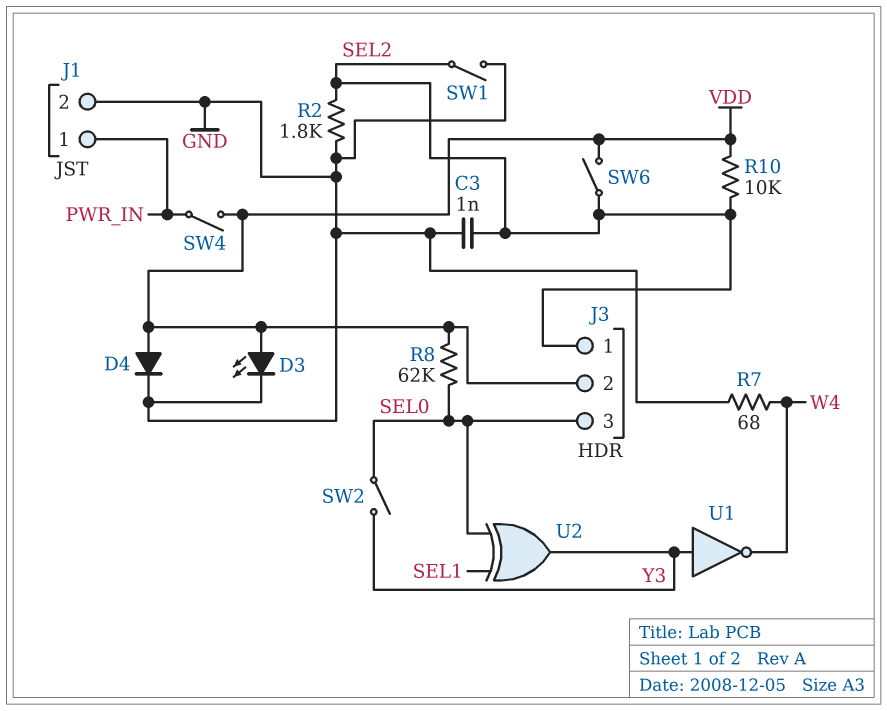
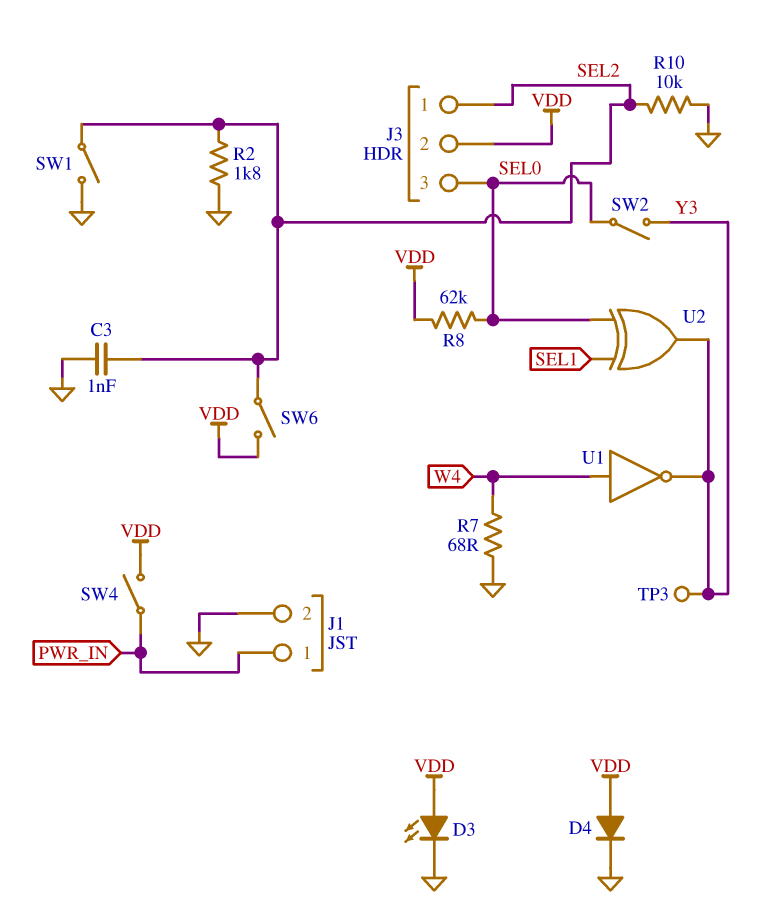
R10: 10k (SEL2, VDD) -> 10k (GND, SEL2)
TP3: none -> test point (Y3)
U1: NOT (in Y3, out W4) -> NOT (in W4, out Y3)

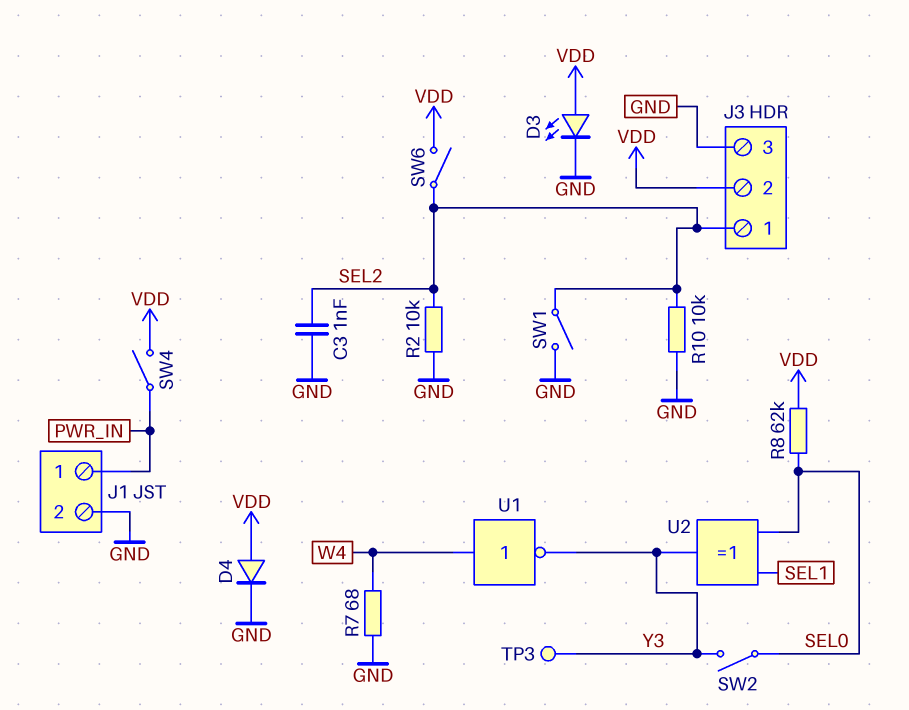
J3 pin 3: SEL0 -> GND
R2: 1.8k (GND, SEL2) -> 10k (GND, SEL2)

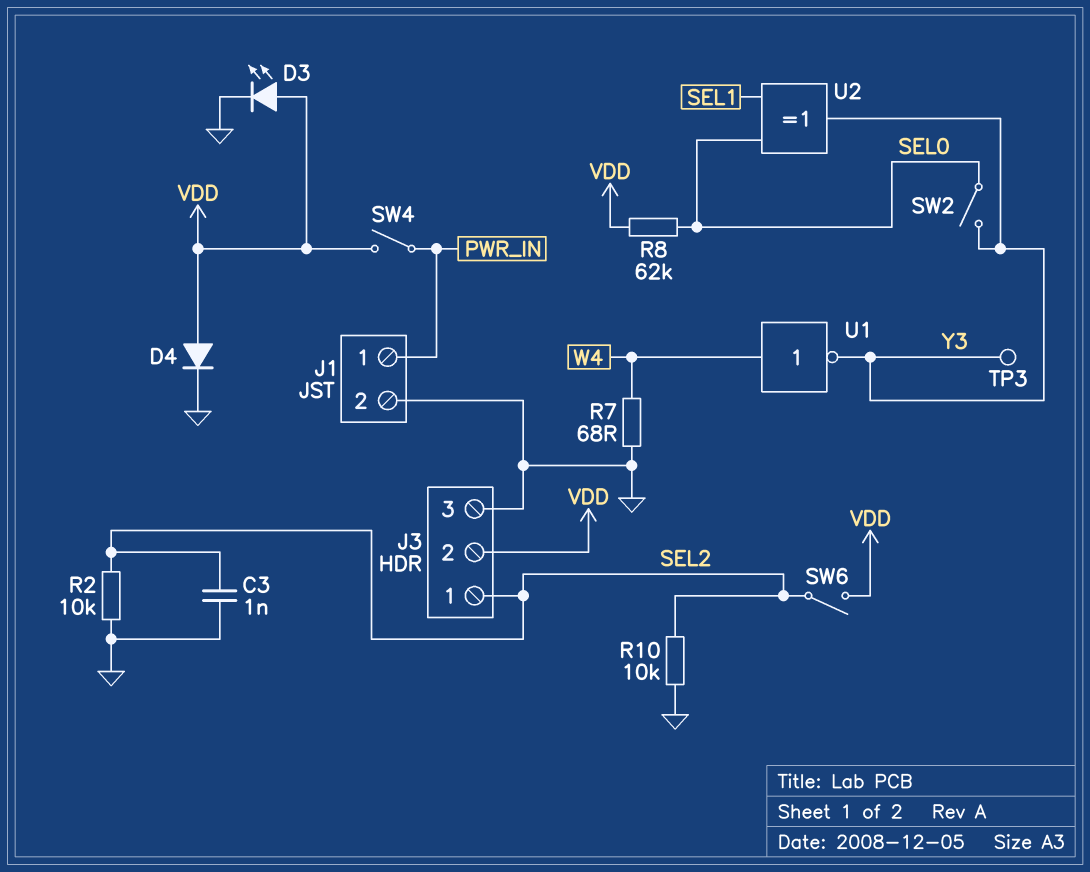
SW1: switch (GND, SEL2) -> none

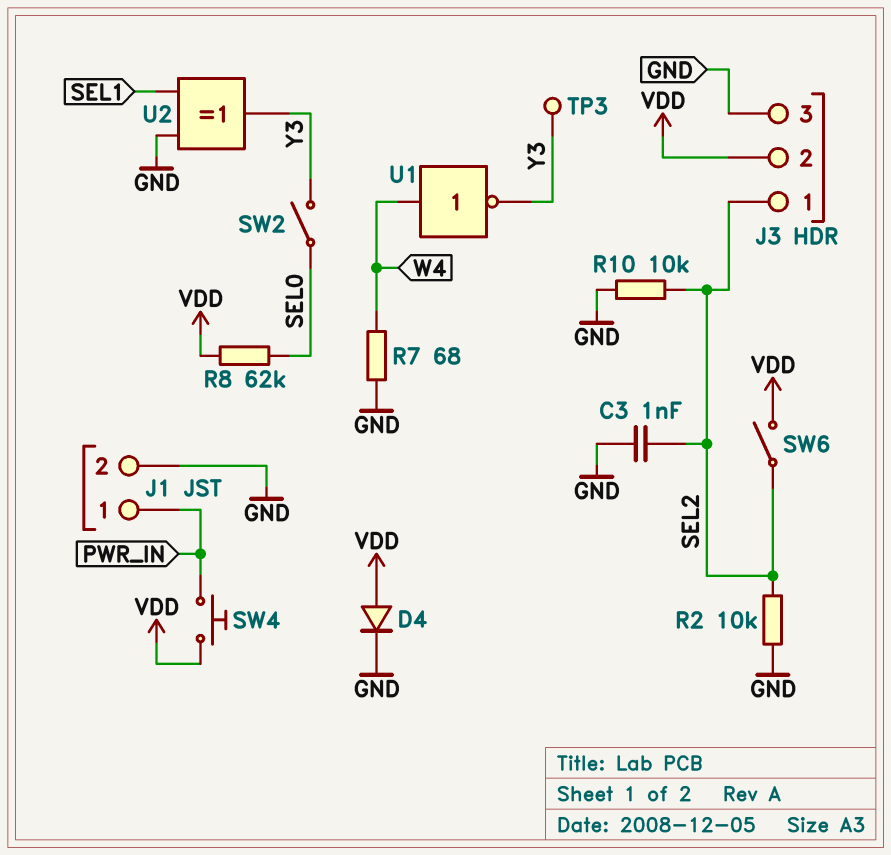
D3: LED (A VDD, K GND) -> none
SW4: switch (PWR_IN, VDD) -> button (PWR_IN, VDD)
U2: XOR (in SEL0, in SEL1, out Y3) -> XOR (in GND, in SEL1, out Y3)

